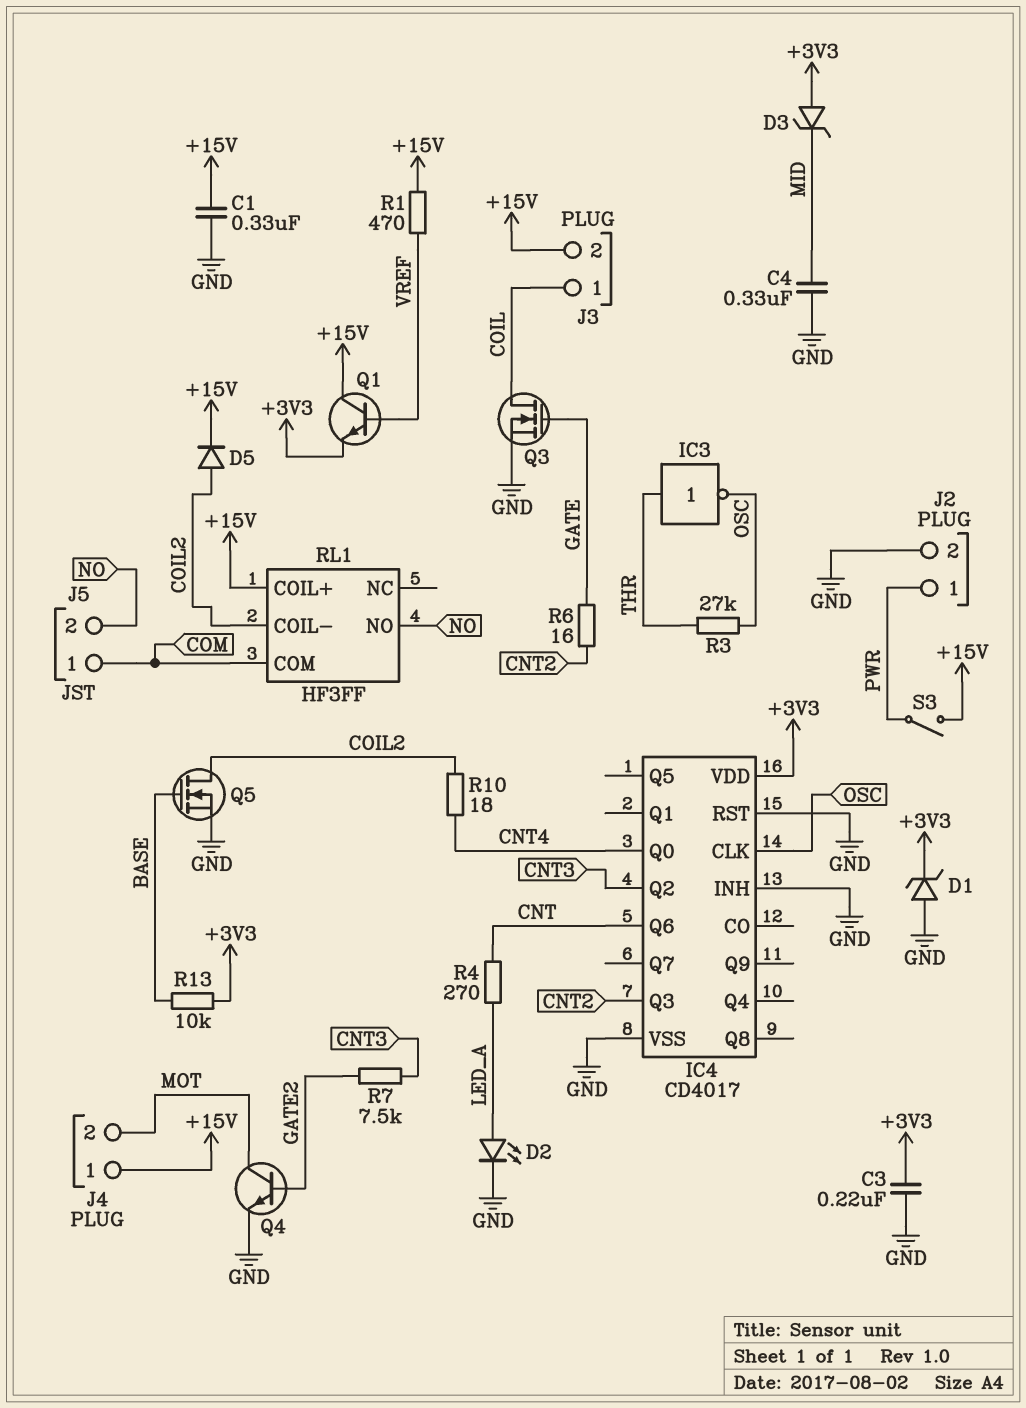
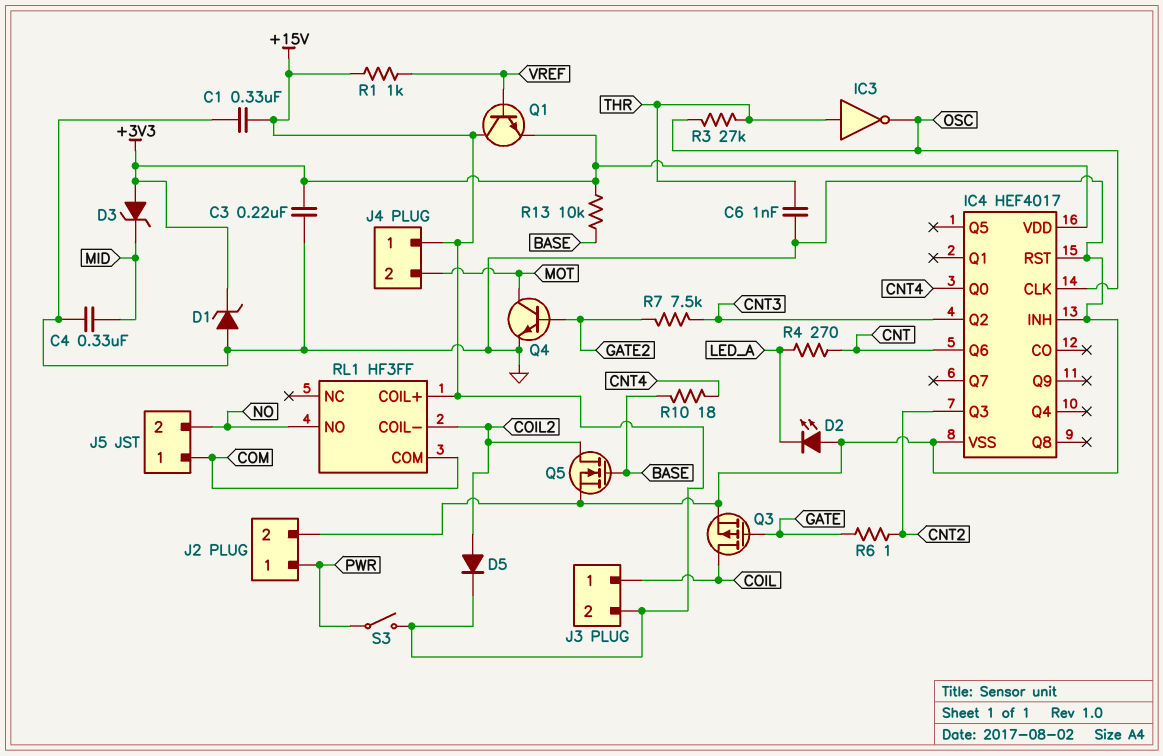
C6: none -> 1nF (GND, THR)
D2: LED (A LED_A, K GND) -> LED (A GND, K LED_A)
IC4: CD4017 -> HEF4017
Q3: NMOS (G GATE, D COIL, S GND) -> PMOS (G GATE, D COIL, S GND)
R1: 470 (+15V, VREF) -> 1k (+15V, VREF)
R6: 16 (CNT2, GATE) -> 1 (CNT2, GATE)
R10: 18 (CNT4, COIL2) -> 18 (BASE, CNT4)

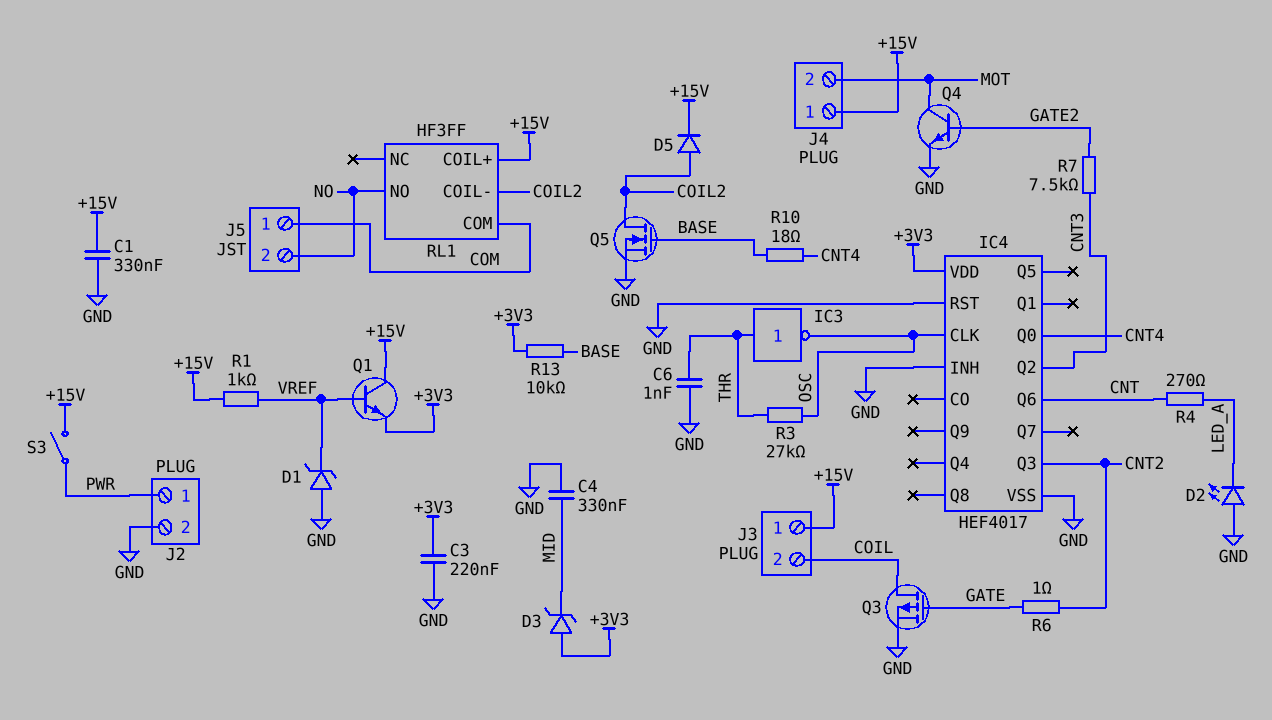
D1: zener (A GND, K +3V3) -> zener (A GND, K VREF)
J3 pin 1: COIL -> +15V
J3 pin 2: +15V -> COIL

